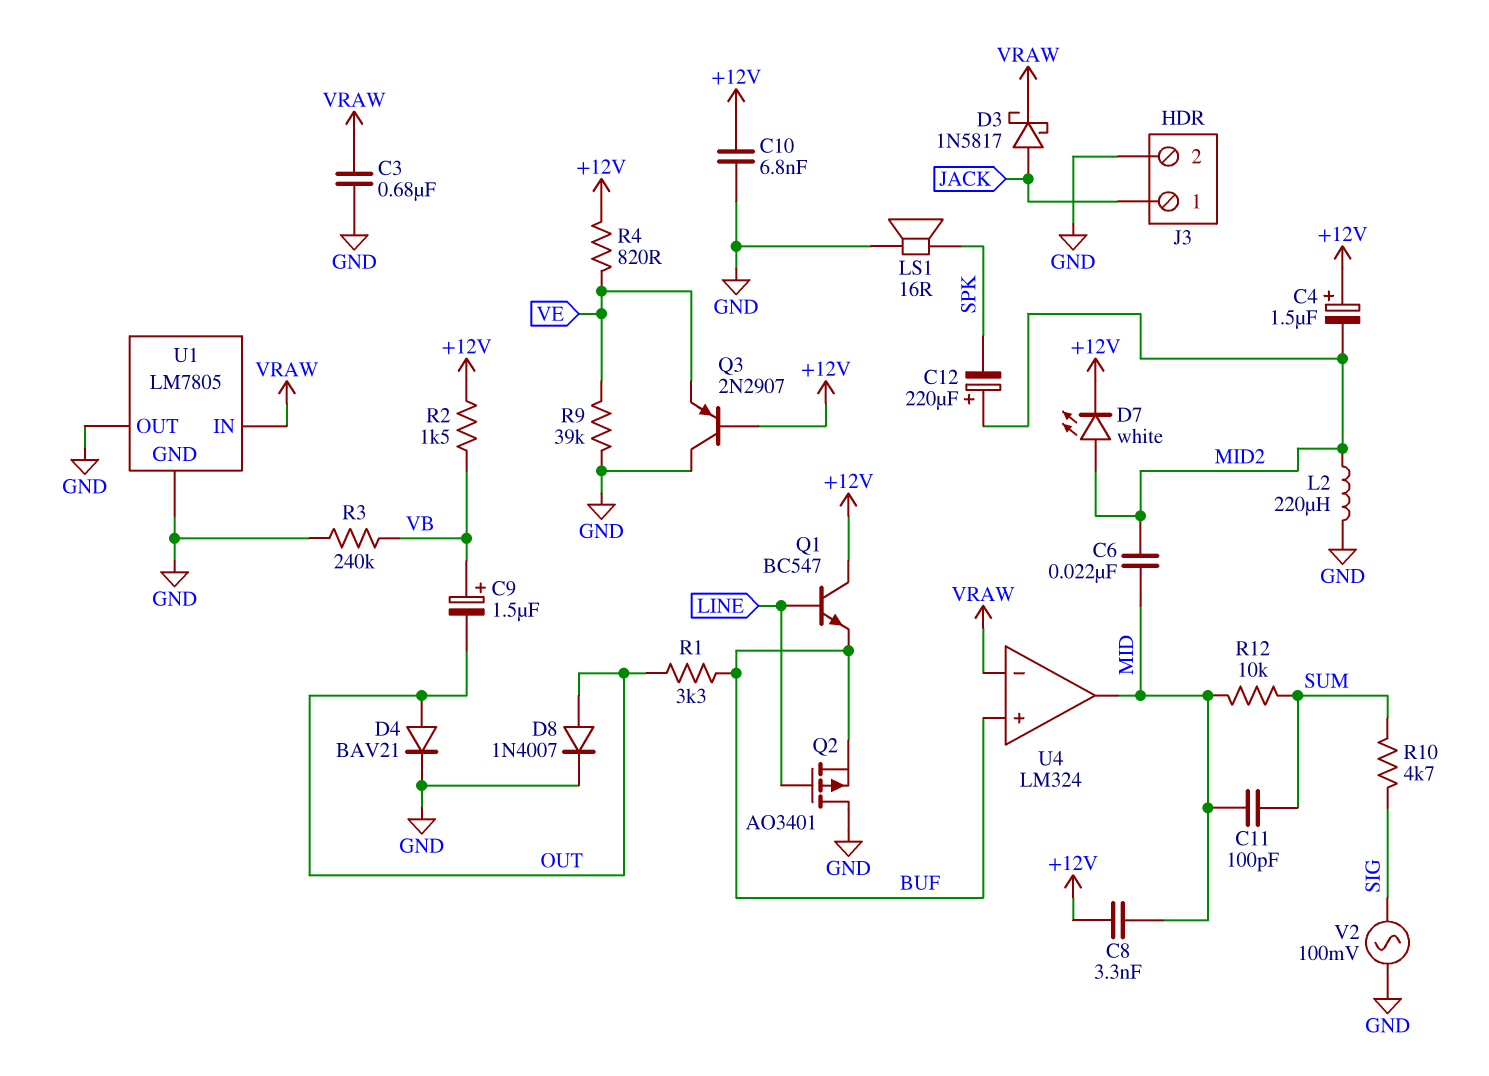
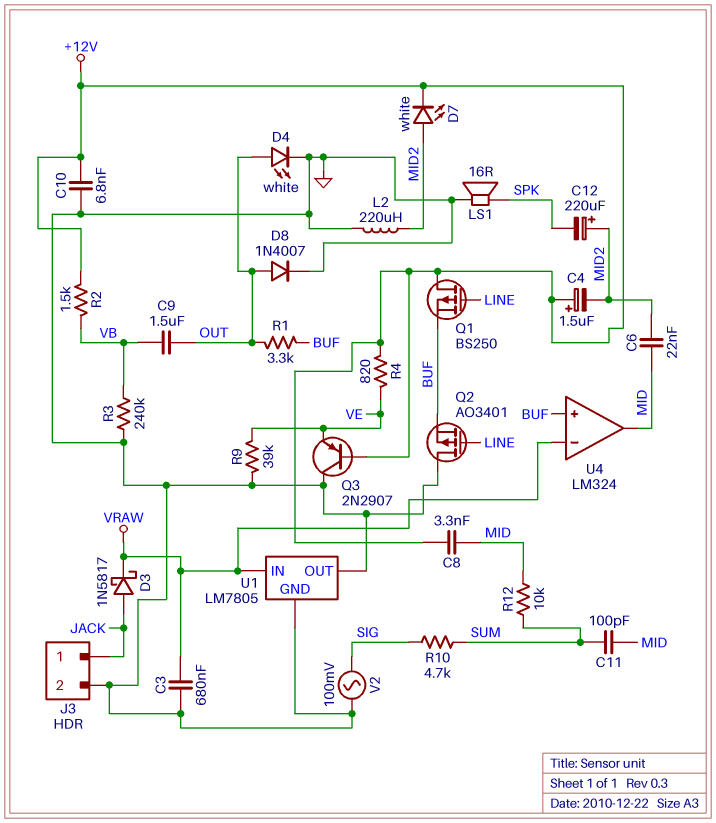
C9: 1.5uF (plus VB, minus OUT) -> 1.5uF (OUT, VB)
D4: diode BAV21 (A OUT, K GND) -> LED white (A OUT, K GND)
Q1: NPN BC547 (B LINE, C +12V, E BUF) -> PMOS BS250 (G LINE, D +12V, S BUF)

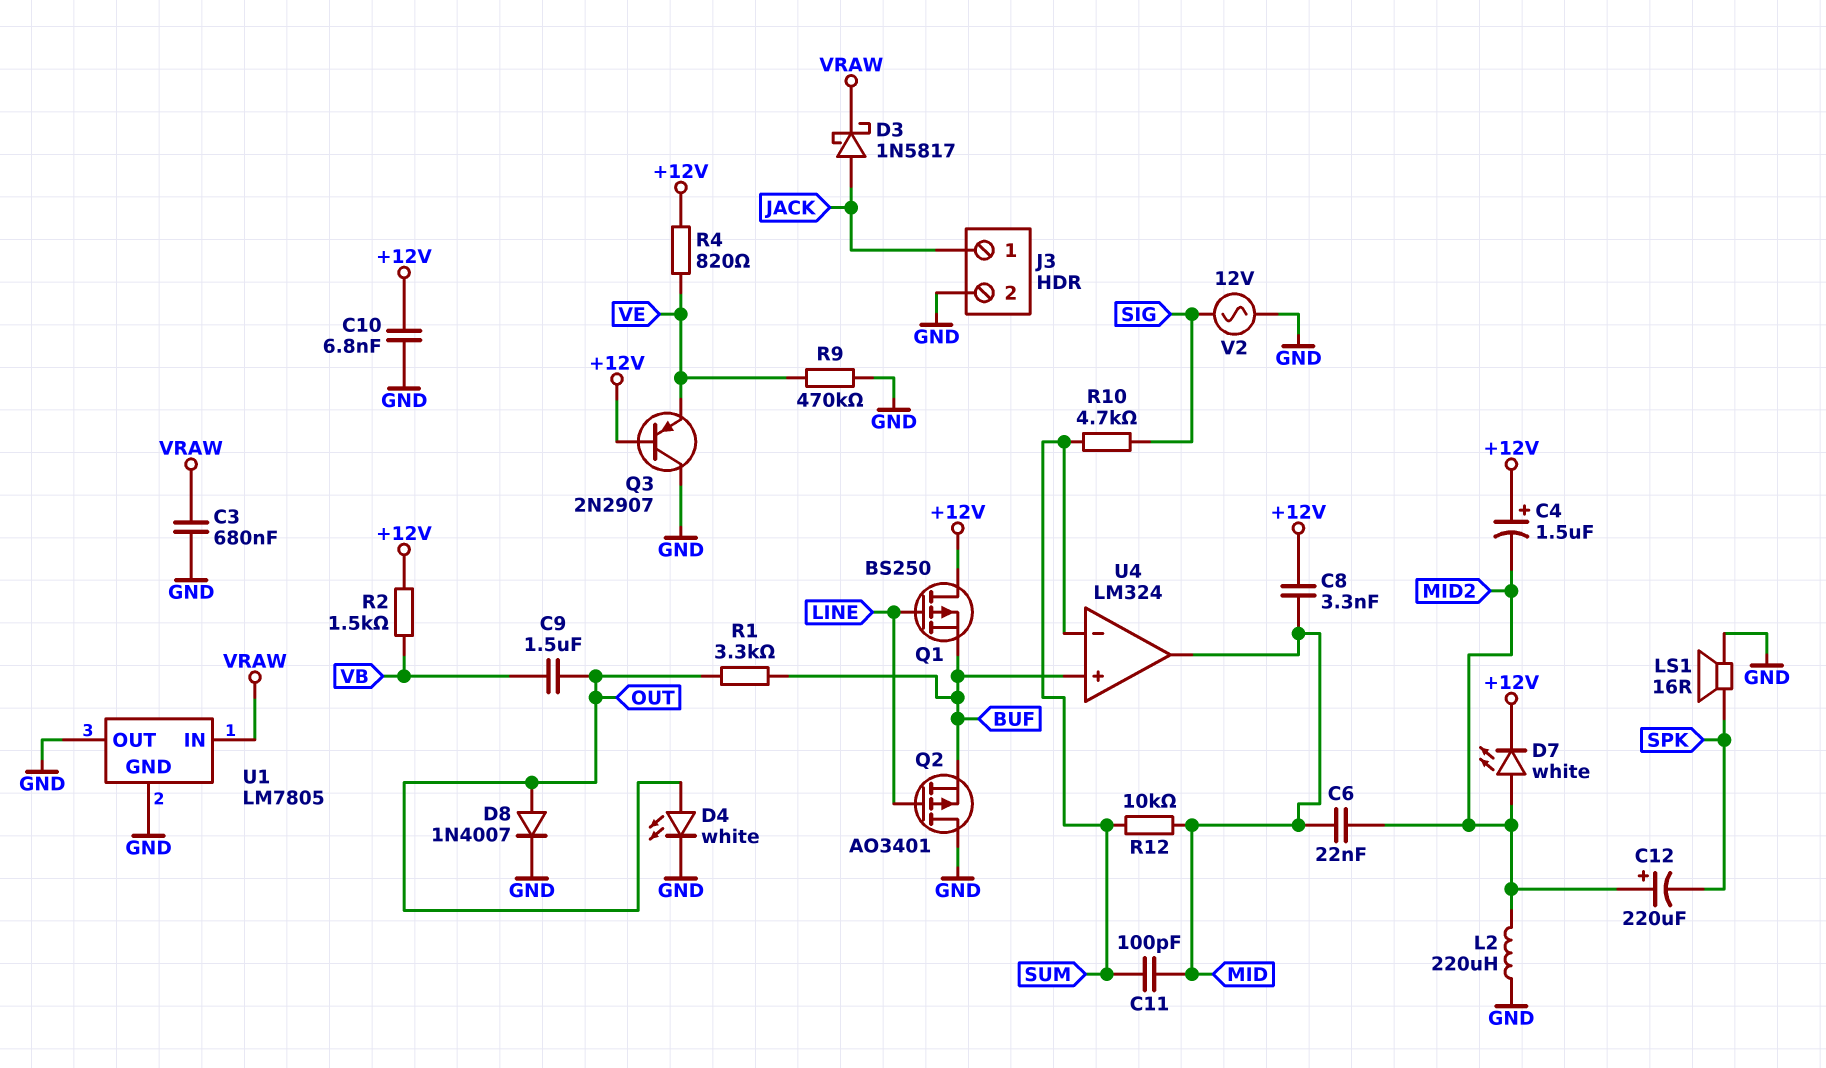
R3: 240k (GND, VB) -> none
R9: 39k (GND, VE) -> 470k (GND, VE)
U4 pin in-: VRAW -> SUM
V2: AC 100mV (GND, SIG) -> AC 12V (GND, SIG)

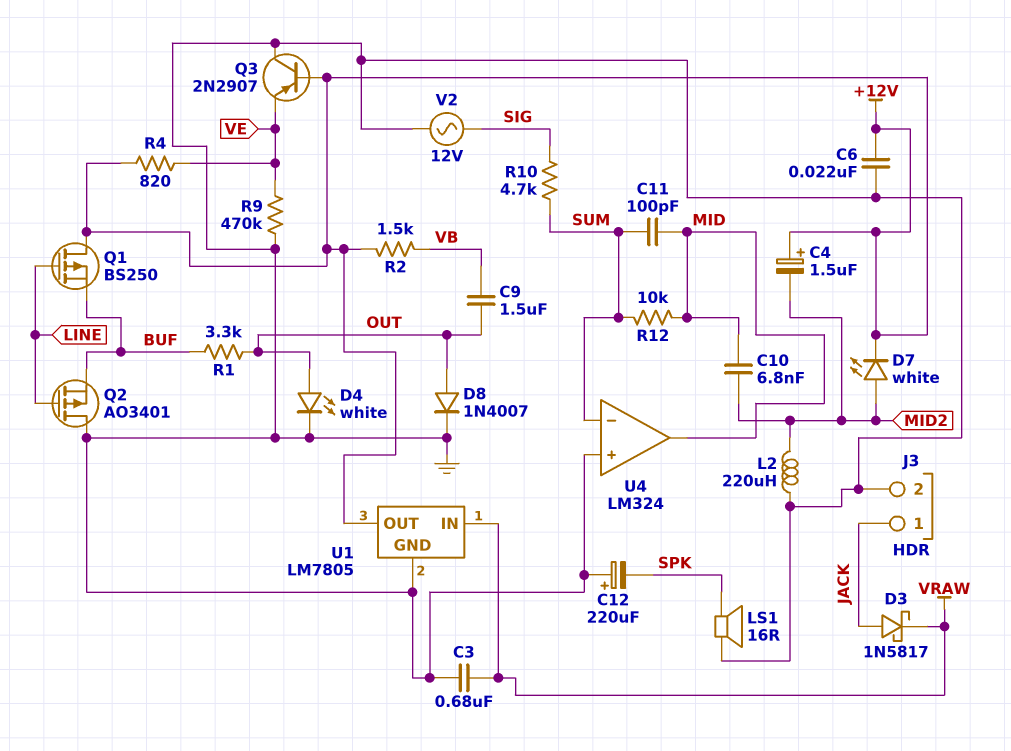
C6: 22nF (MID, MID2) -> 22nF (+12V, GND)
C8: 3.3nF (+12V, MID) -> none
C10: 6.8nF (+12V, GND) -> 6.8nF (MID, MID2)
C12: 220uF (plus MID2, minus SPK) -> 220uF (plus GND, minus SPK)
U1 pin OUT: GND -> +12V
U4 pin in+: BUF -> GND

